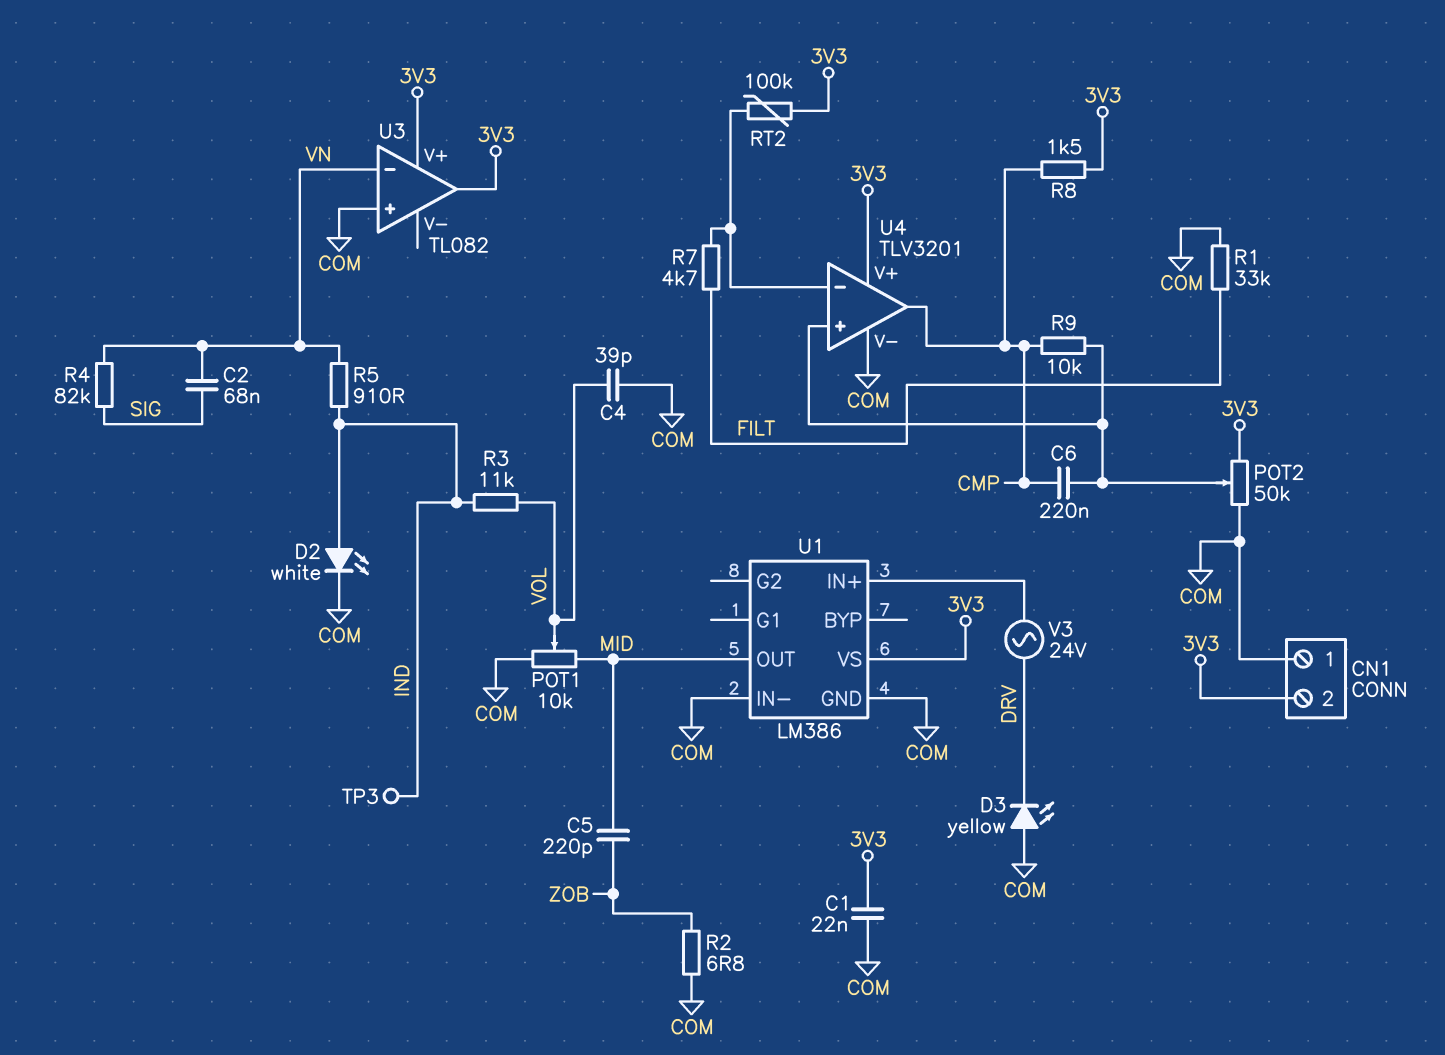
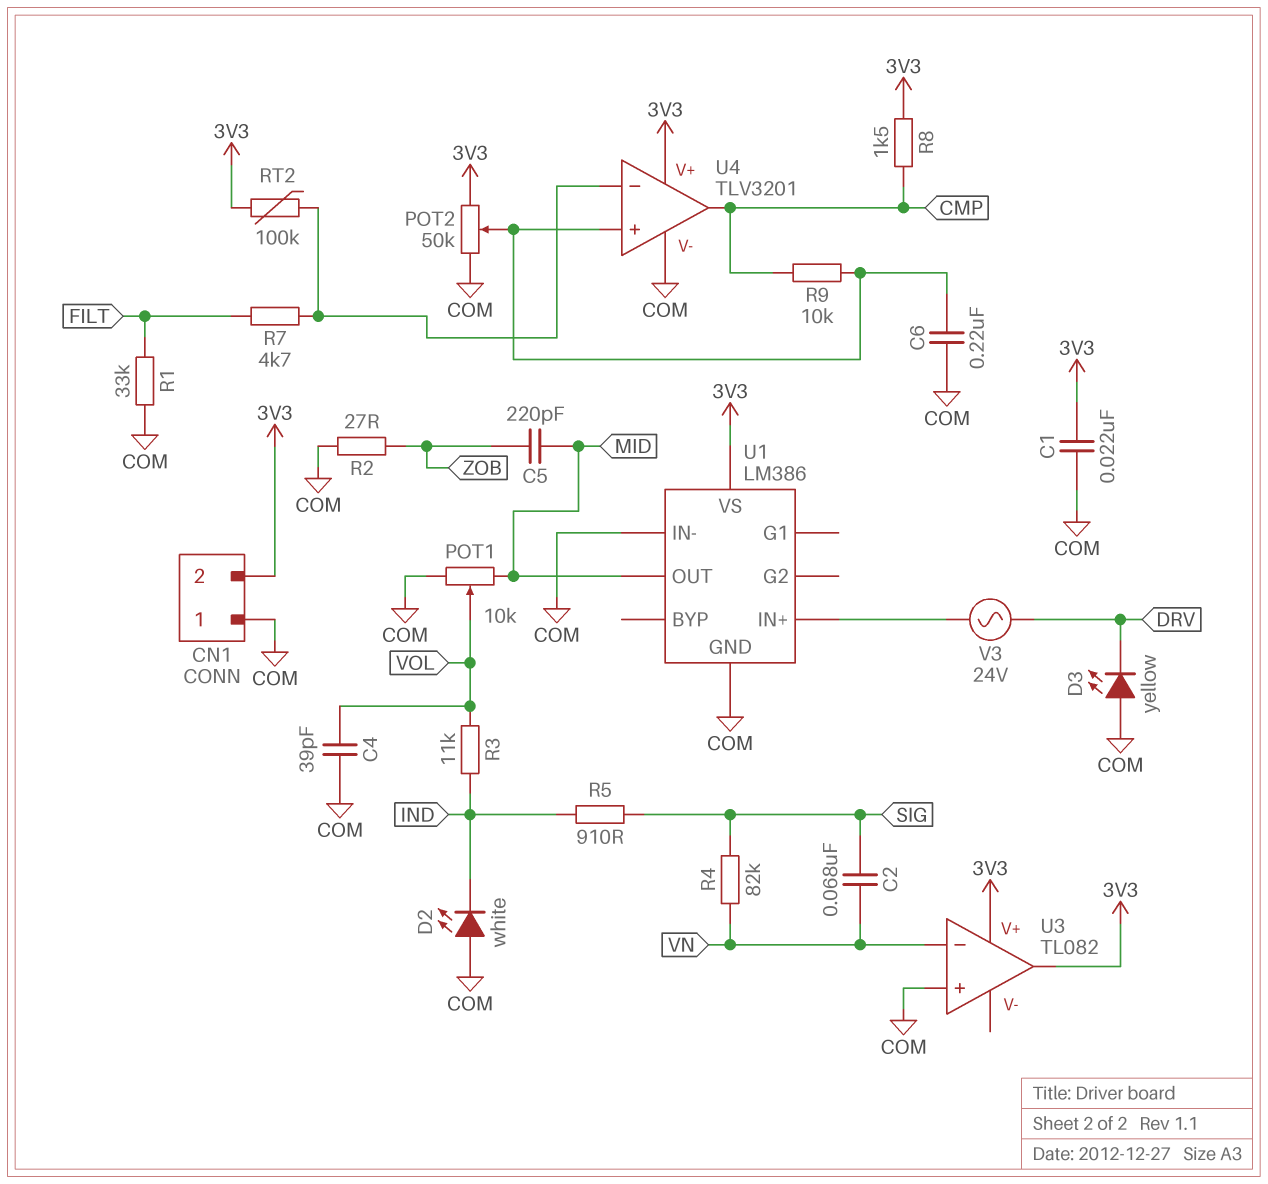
C6: 220nF (CMP, U4/in+) -> 220nF (COM, U4/in+)
D2: LED white (A IND, K COM) -> LED white (A COM, K IND)
R2: 6.8 (COM, ZOB) -> 27 (COM, ZOB)
R5: 910 (IND, VN) -> 910 (IND, SIG)
TP3: test point (IND) -> none

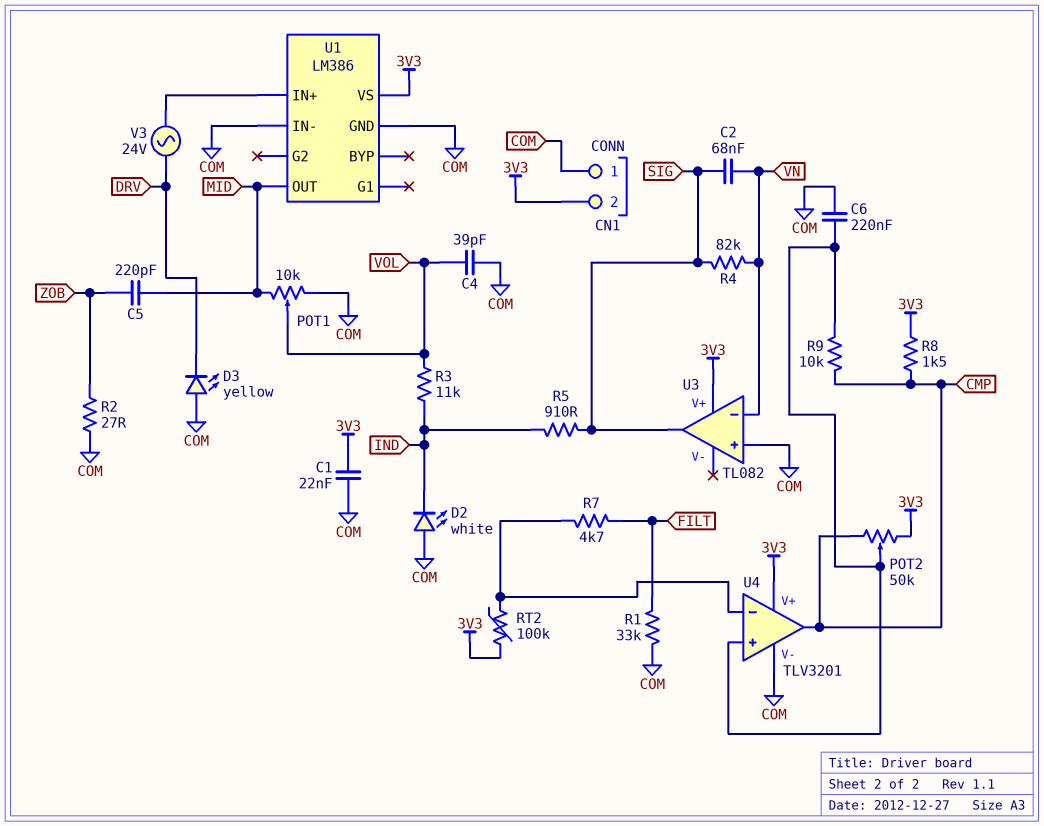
POT2: 50k (3V3, COM, wiper U4/in+) -> 50k (3V3, CMP, wiper U4/in+)
U3 pin out: 3V3 -> SIG

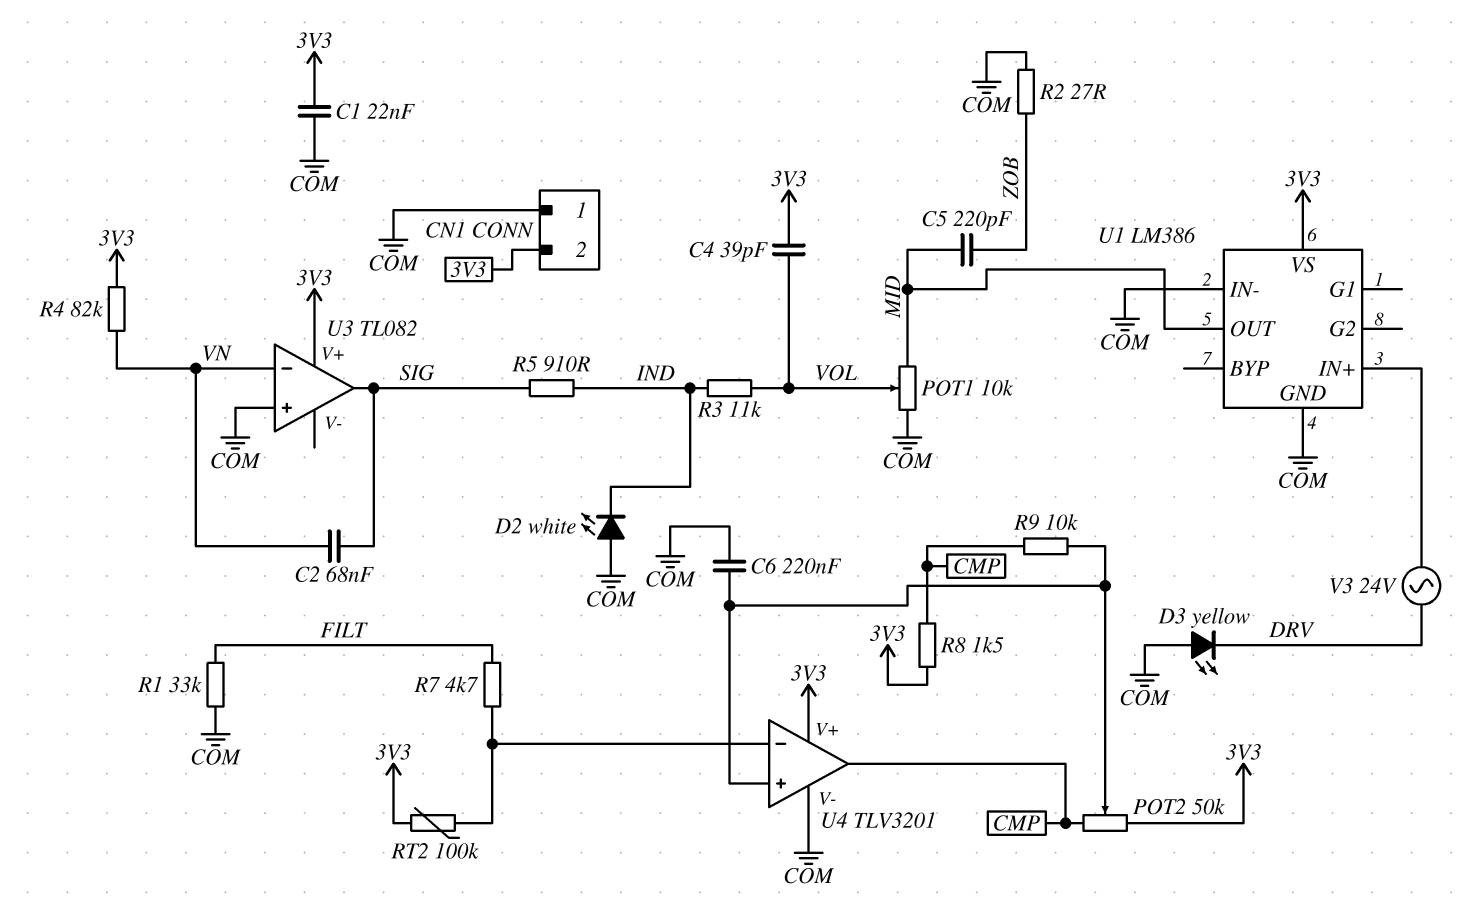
C4: 39pF (COM, VOL) -> 39pF (3V3, VOL)
R4: 82k (SIG, VN) -> 82k (3V3, VN)

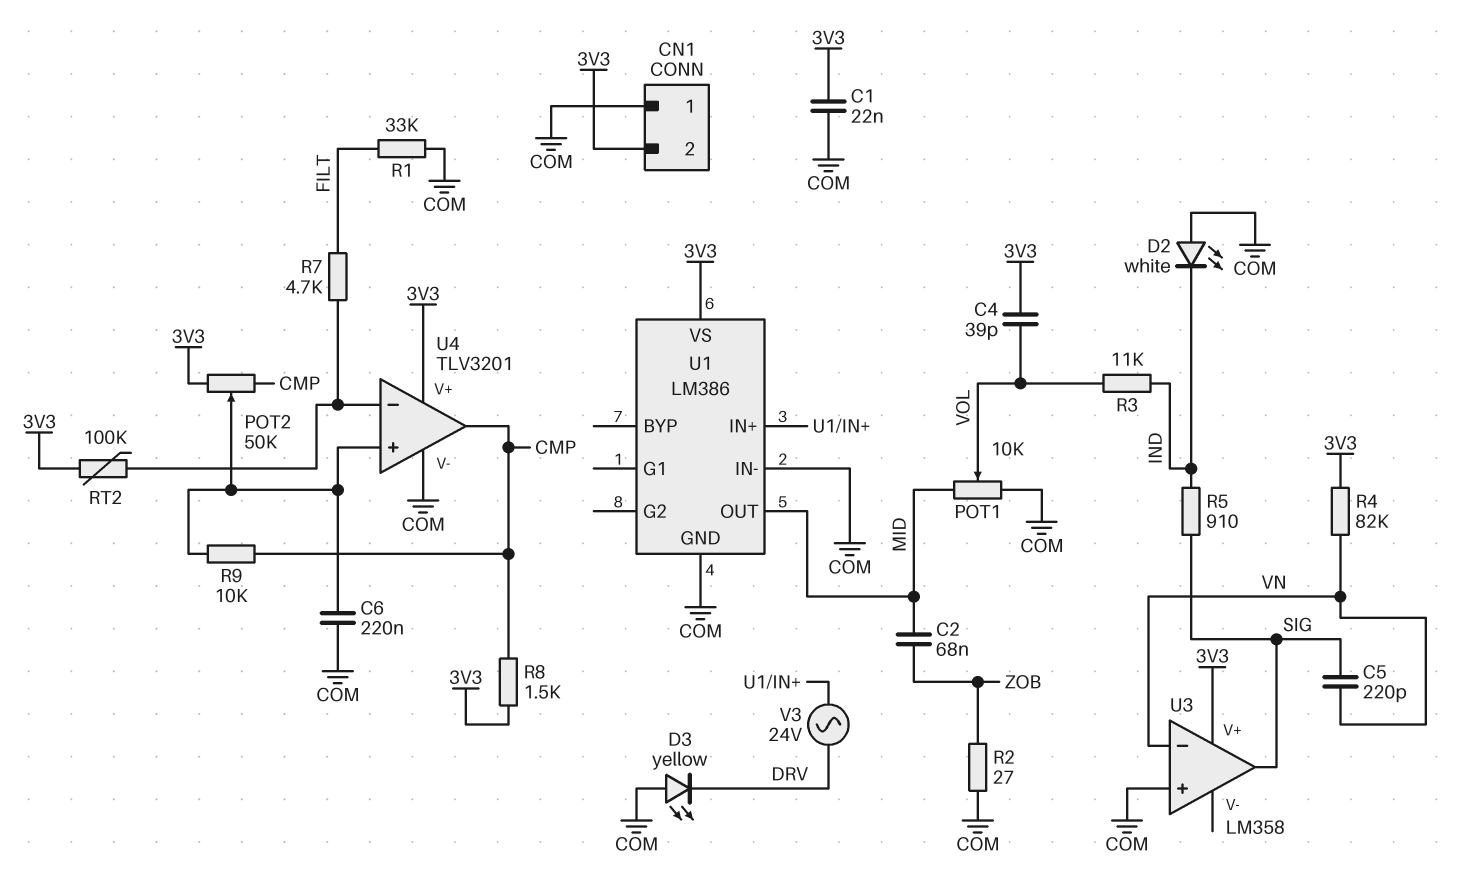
C2: 68nF (SIG, VN) -> 68nF (MID, ZOB)
C5: 220pF (MID, ZOB) -> 220pF (SIG, VN)
U3: TL082 -> LM358

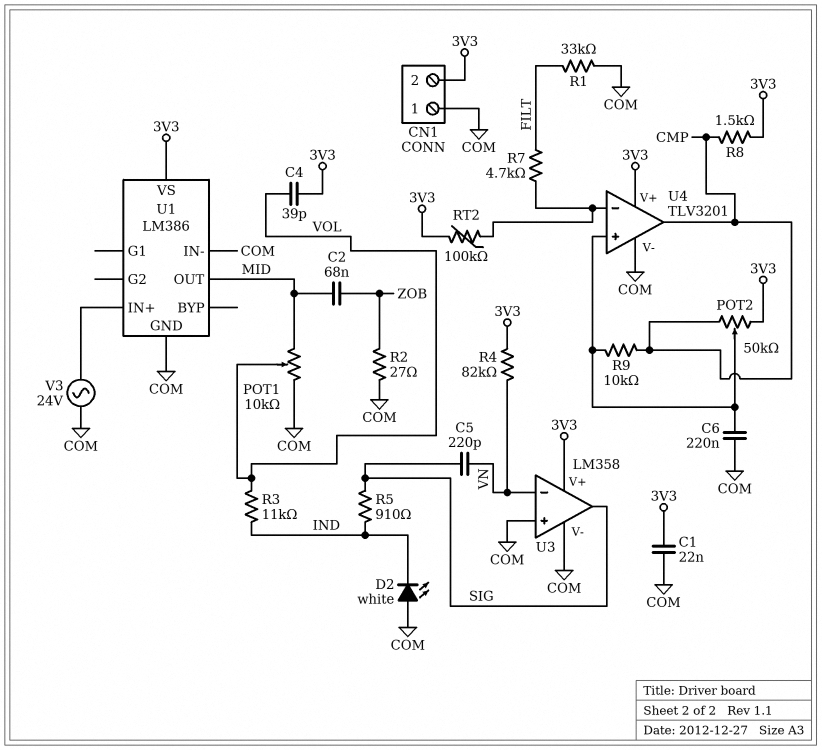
D3: LED yellow (A COM, K DRV) -> none
U3 pin V-: none -> COM
V3: AC 24V (DRV, U1/IN+) -> AC 24V (COM, U1/IN+)

